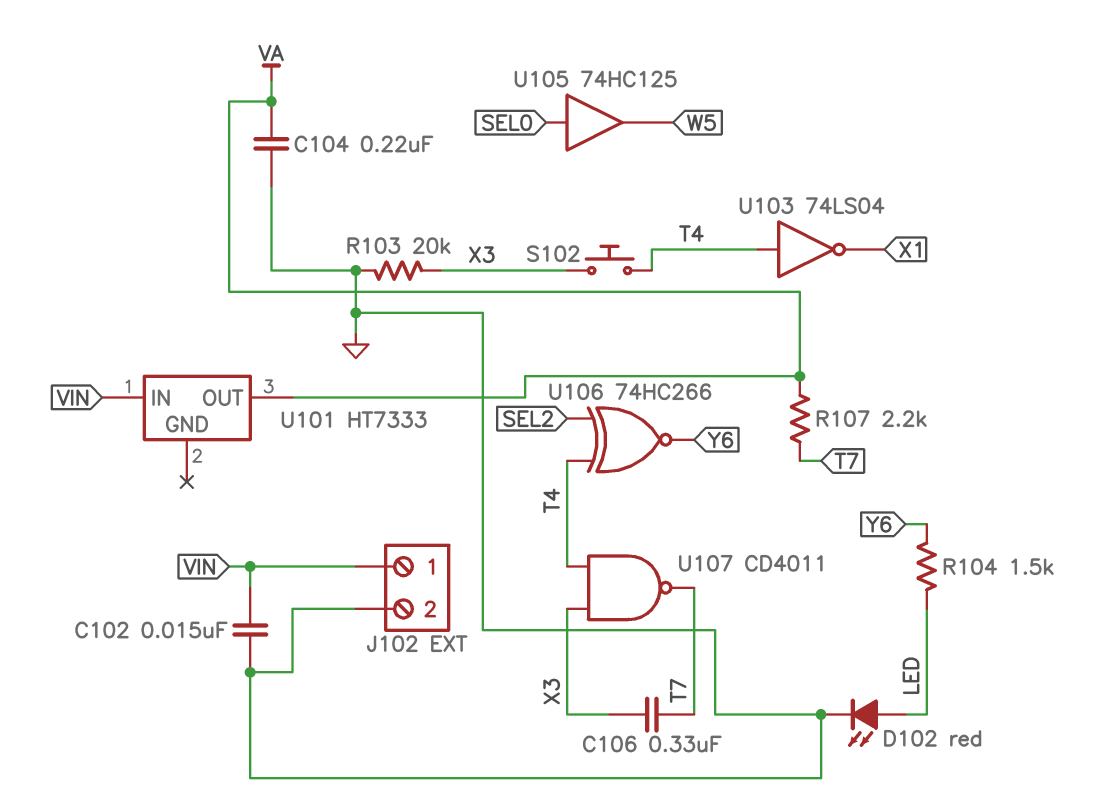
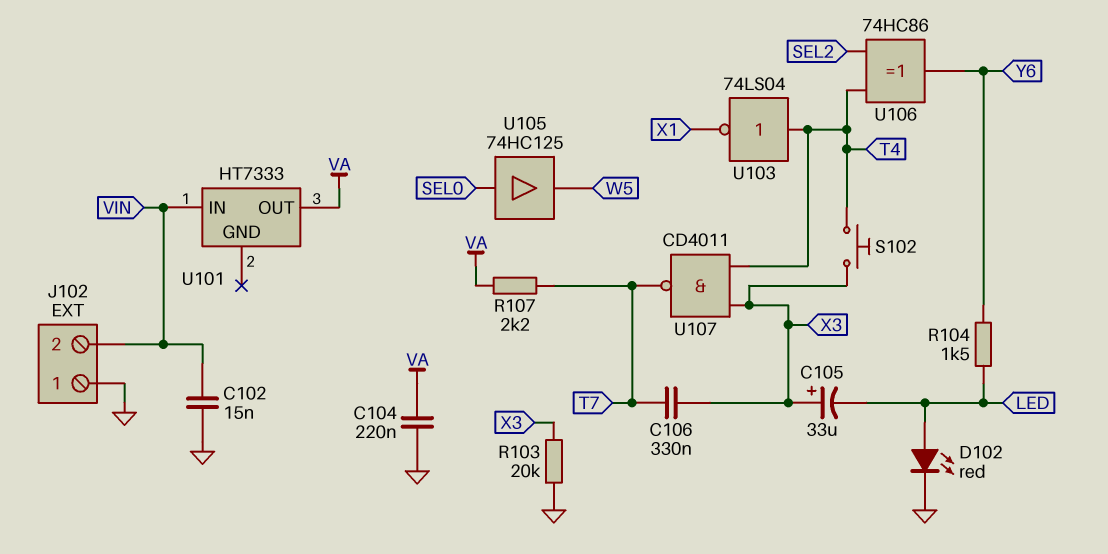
C105: none -> 33uF (plus X3, minus LED)
J102 pin 1: VIN -> GND
J102 pin 2: GND -> VIN
U106: XNOR 74HC266 (in SEL2, in T4, out Y6) -> XOR 74HC86 (in SEL2, in T4, out Y6)

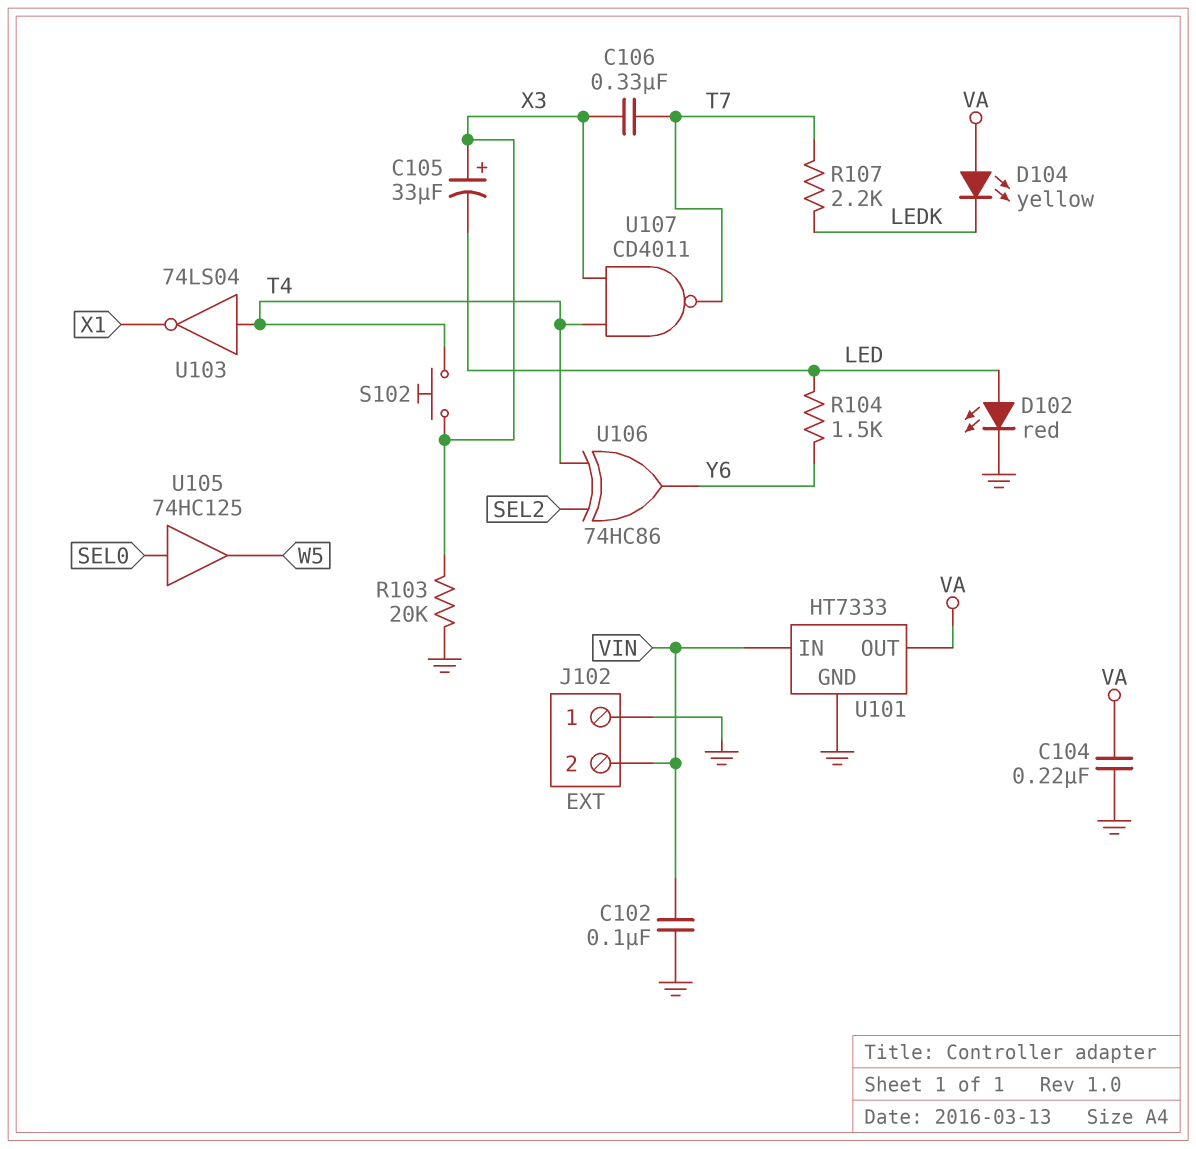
C102: 15nF (GND, VIN) -> 100nF (GND, VIN)
D104: none -> LED yellow (A VA, K LEDK)
R107: 2.2k (T7, VA) -> 2.2k (LEDK, T7)
U101 pin GND: none -> GND

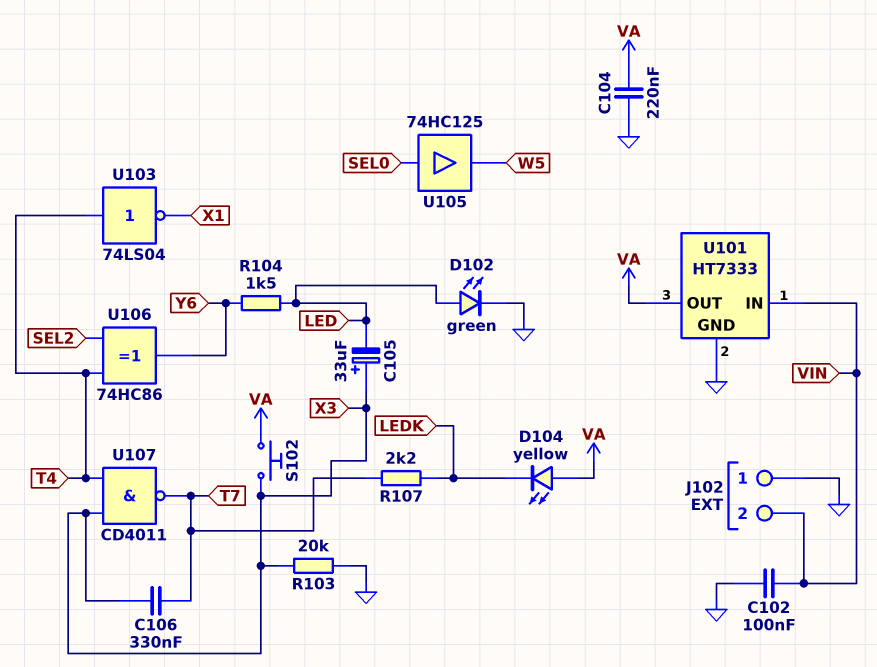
D102: LED red (A LED, K GND) -> LED green (A LED, K GND)
S102: button (T4, X3) -> button (VA, X3)

